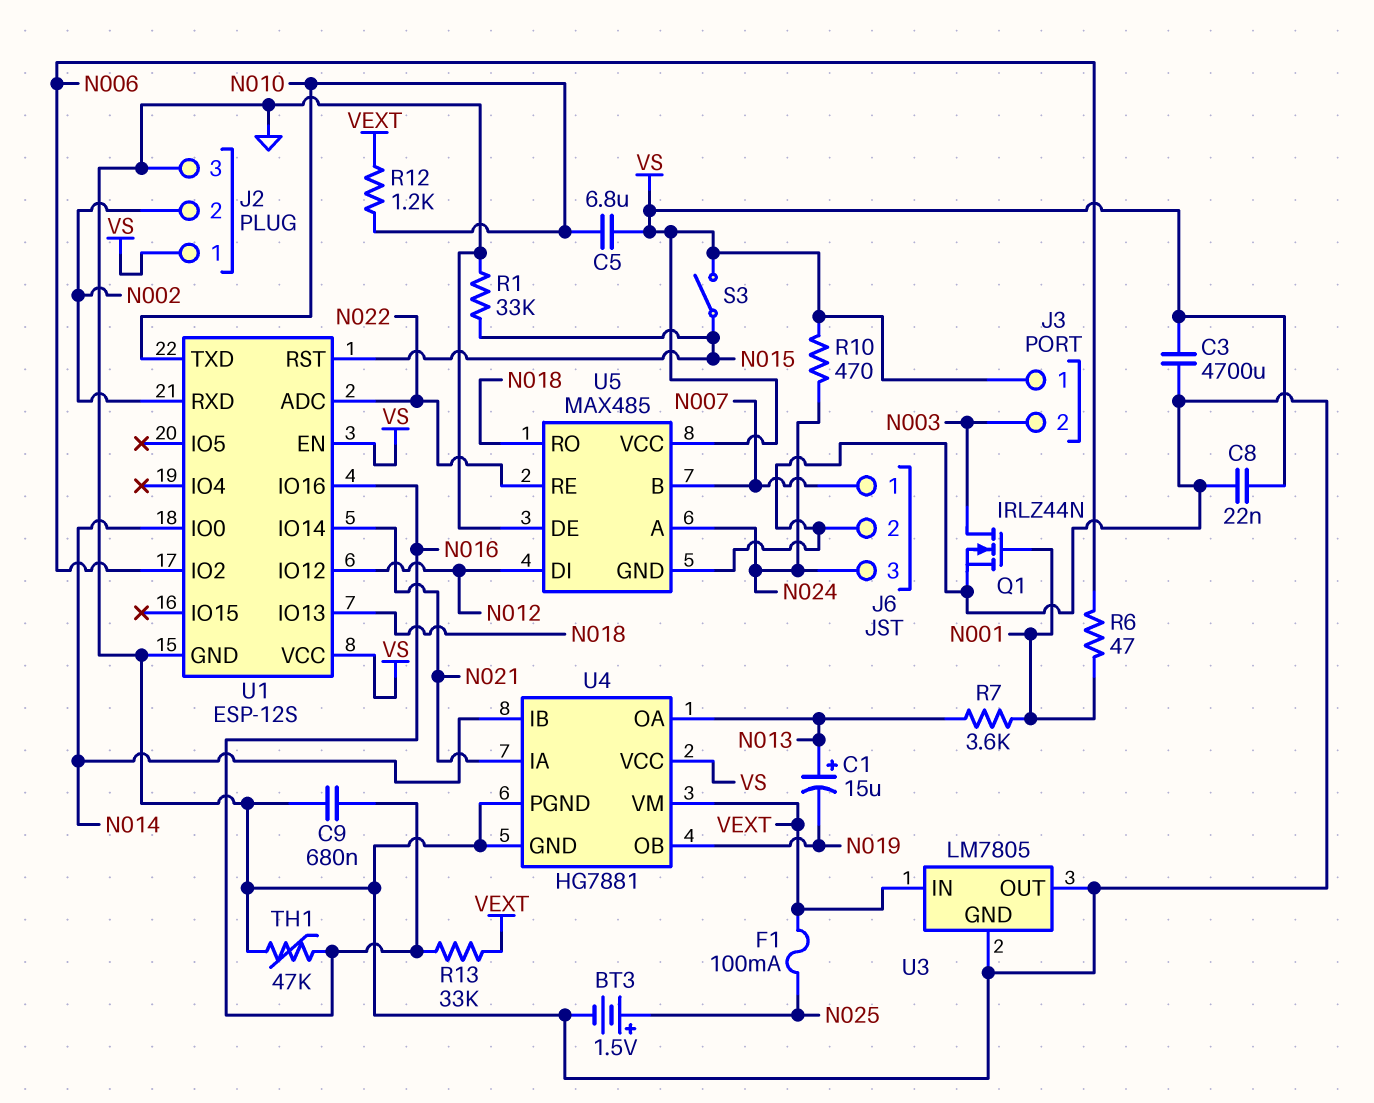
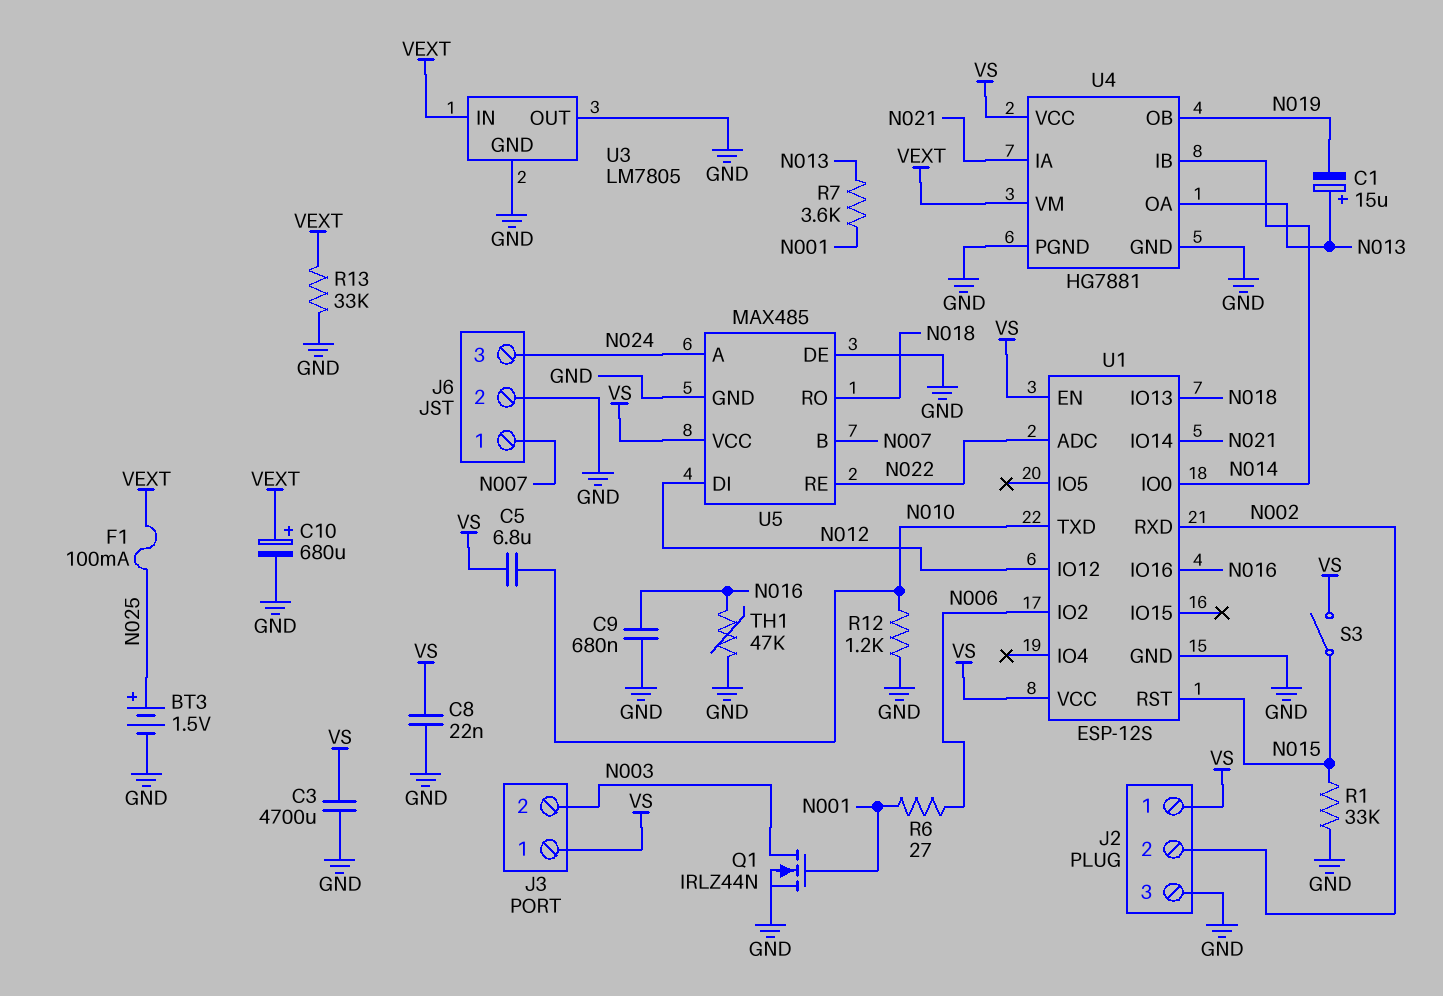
C10: none -> 680uF (plus VEXT, minus GND)
R6: 47 (N001, N006) -> 27 (N001, N006)
R10: 470 (N024, VS) -> none
R12: 1.2k (N010, VEXT) -> 1.2k (GND, N010)
R13: 33k (N016, VEXT) -> 33k (GND, VEXT)

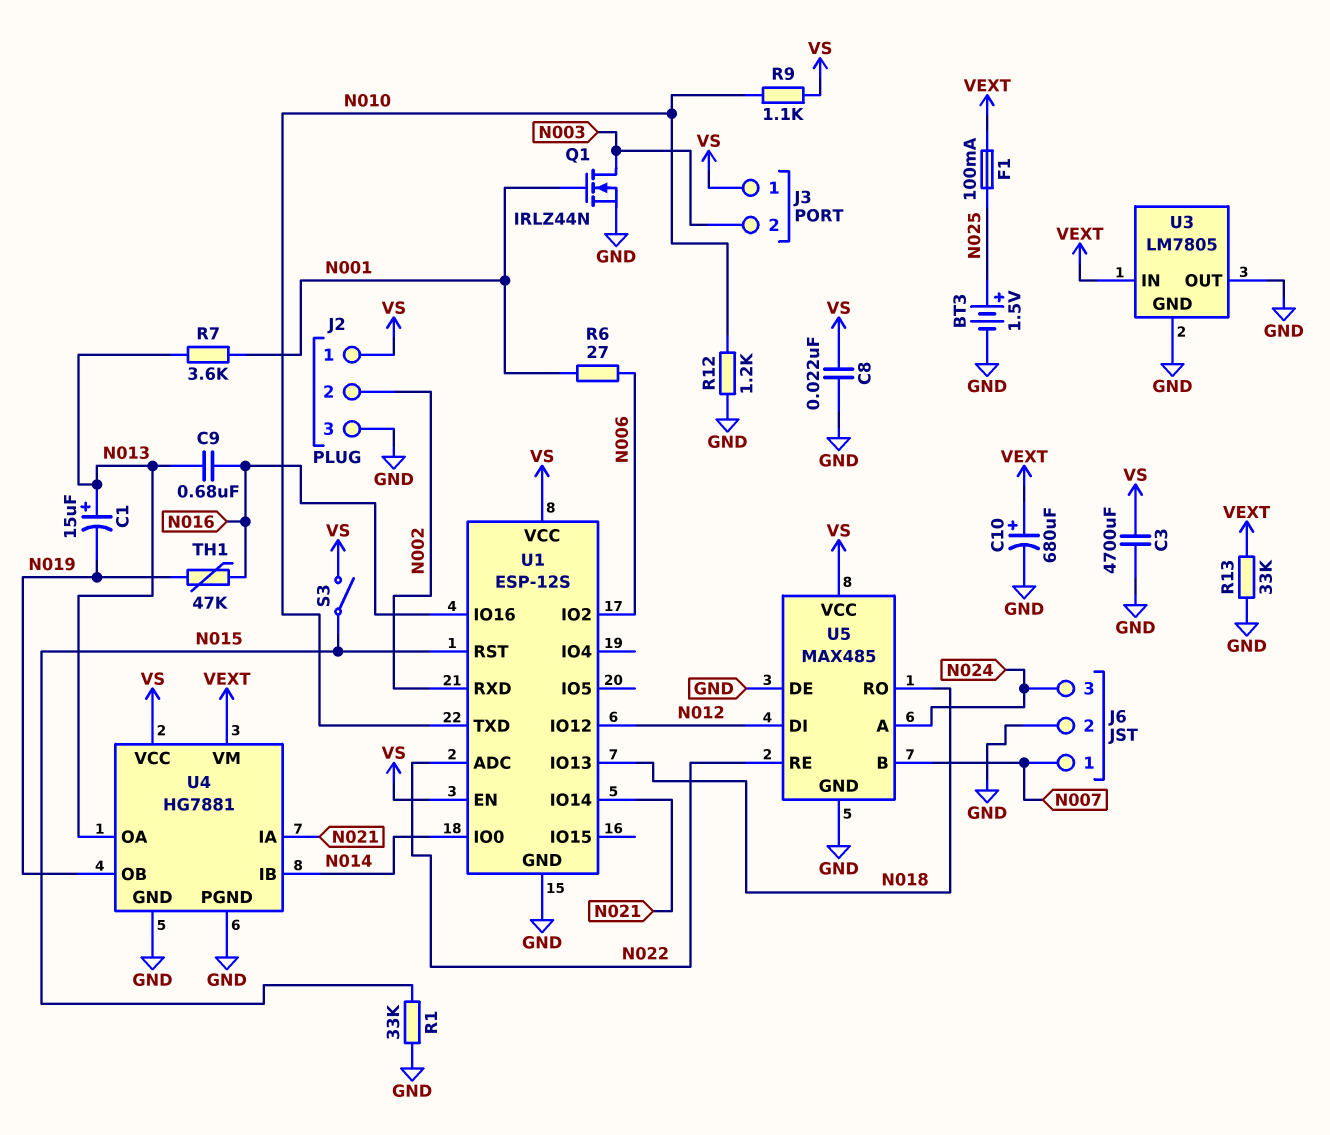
C5: 6.8uF (N010, VS) -> none
C9: 680nF (GND, N016) -> 680nF (N013, N016)
R9: none -> 1.1k (N010, VS)
TH1: 47k (GND, N016) -> 47k (N016, N019)

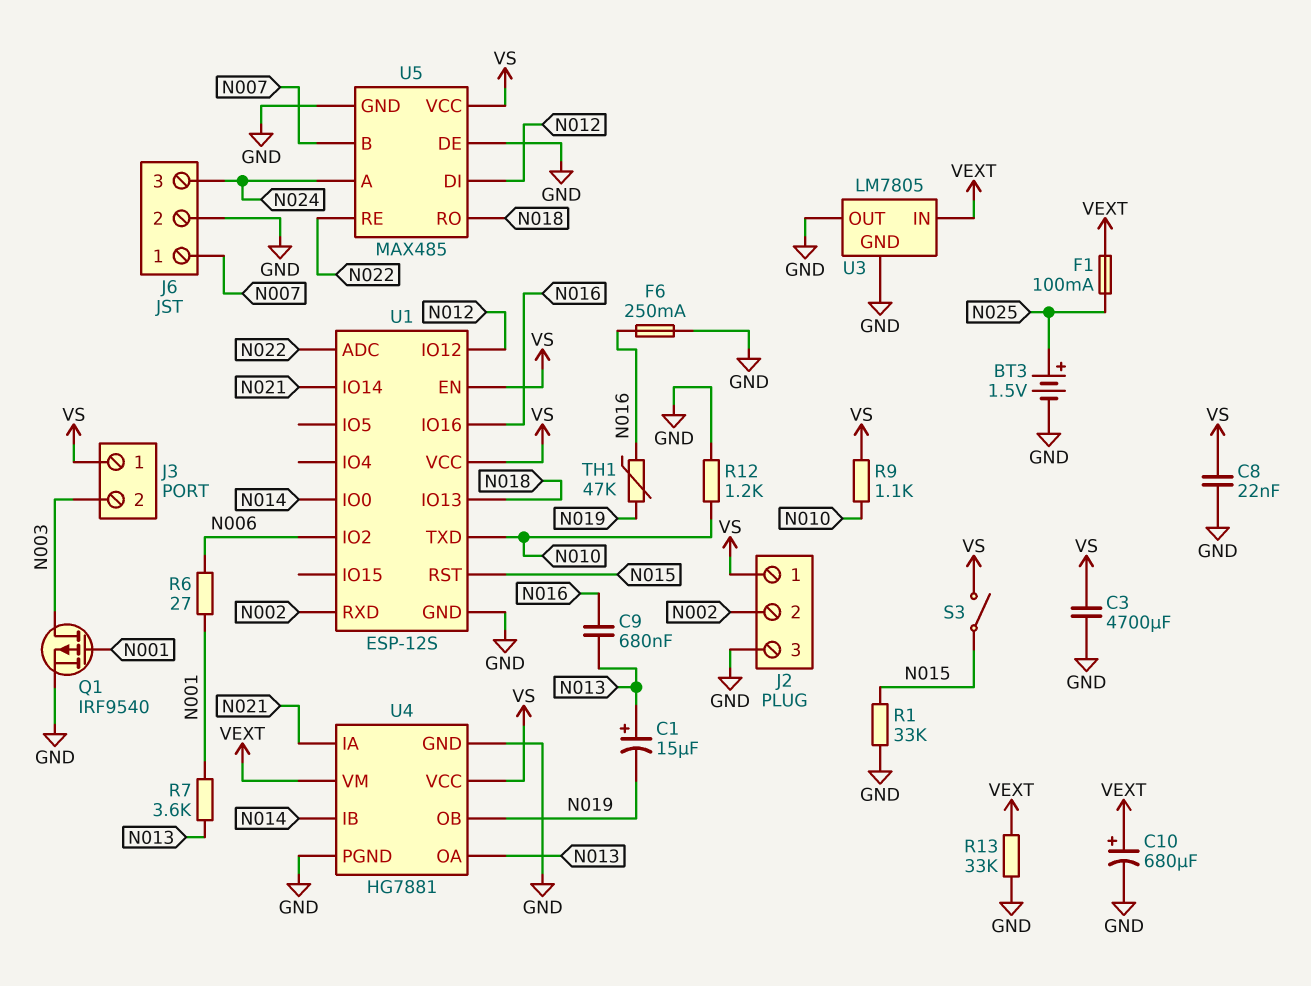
F6: none -> 250mA (GND, N016)
Q1: NMOS IRLZ44N (G N001, D N003, S GND) -> PMOS IRF9540 (G N001, D N003, S GND)

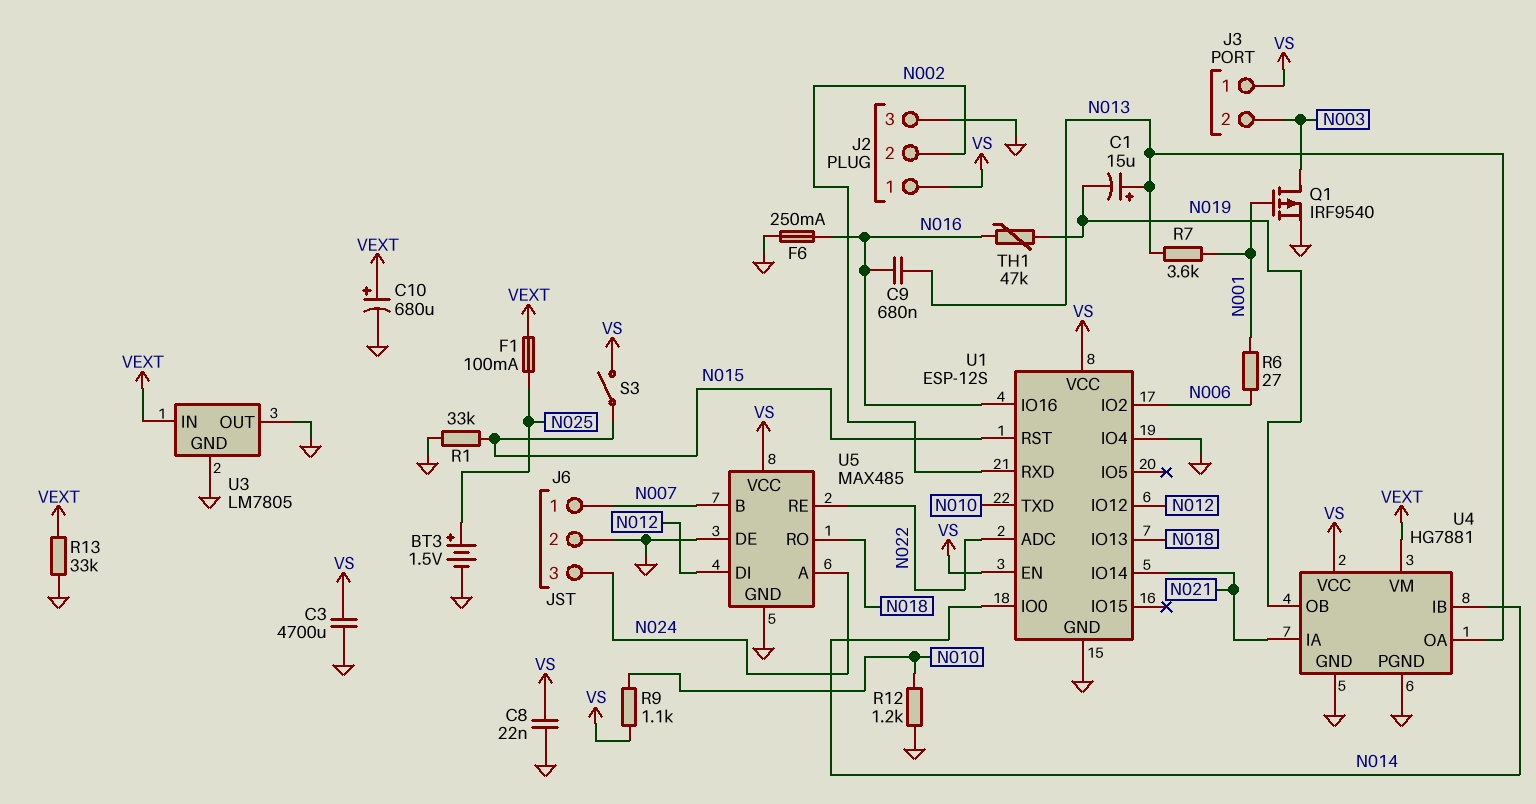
U1 pin IO4: none -> GND

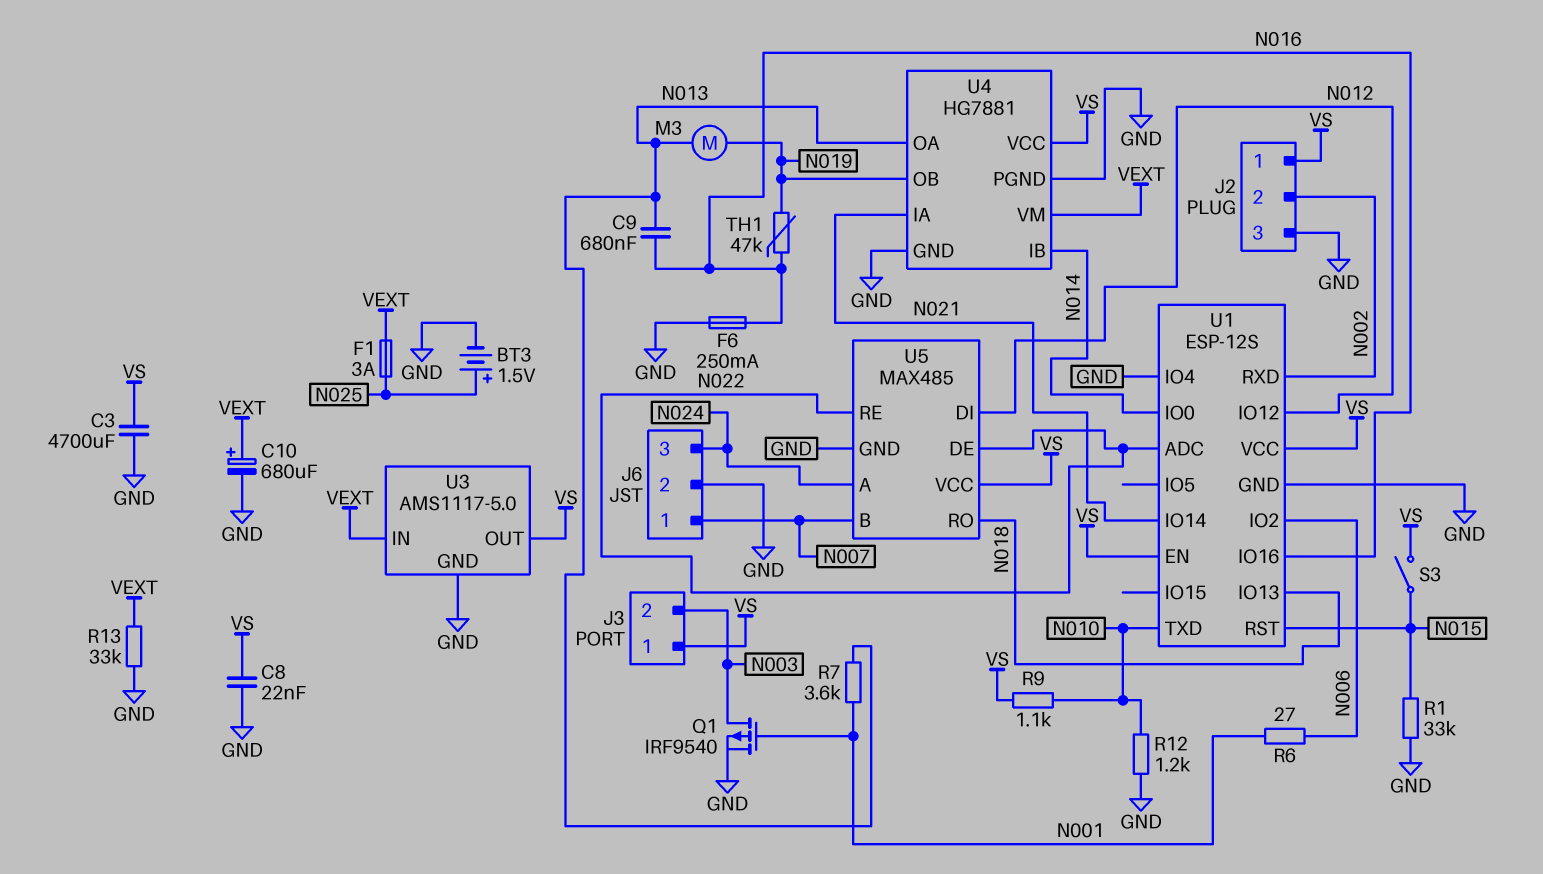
C1: 15uF (plus N013, minus N019) -> none
F1: 100mA (N025, VEXT) -> 3A (N025, VEXT)
M3: none -> motor (N013, N019)
U3: LM7805 -> AMS1117-5.0
U3 pin OUT: GND -> VS
U5 pin DE: GND -> N022

